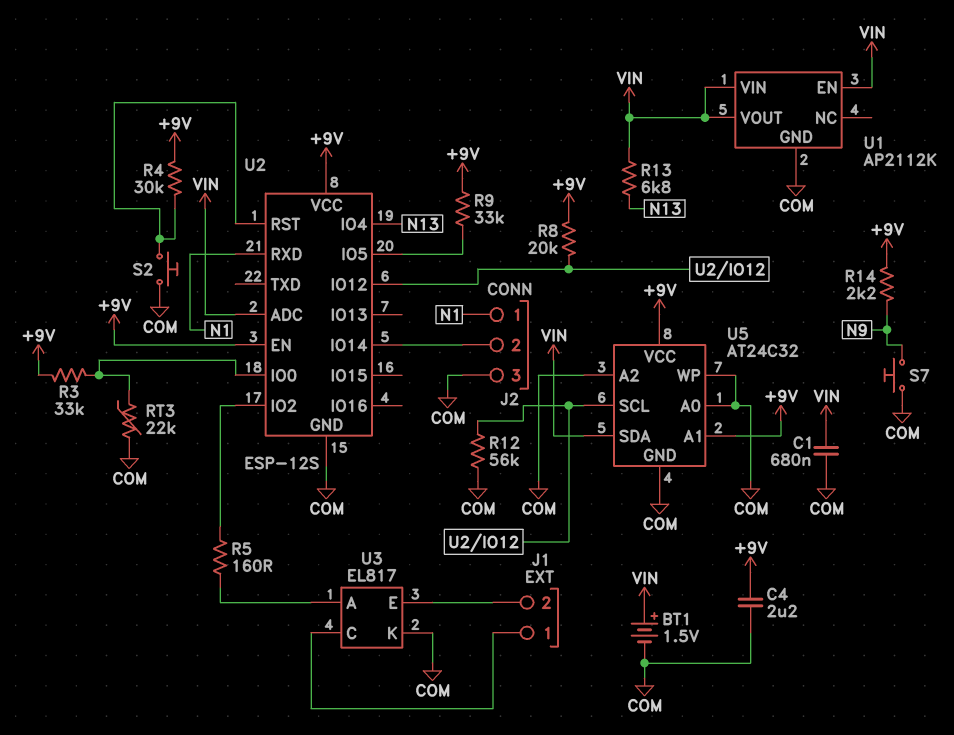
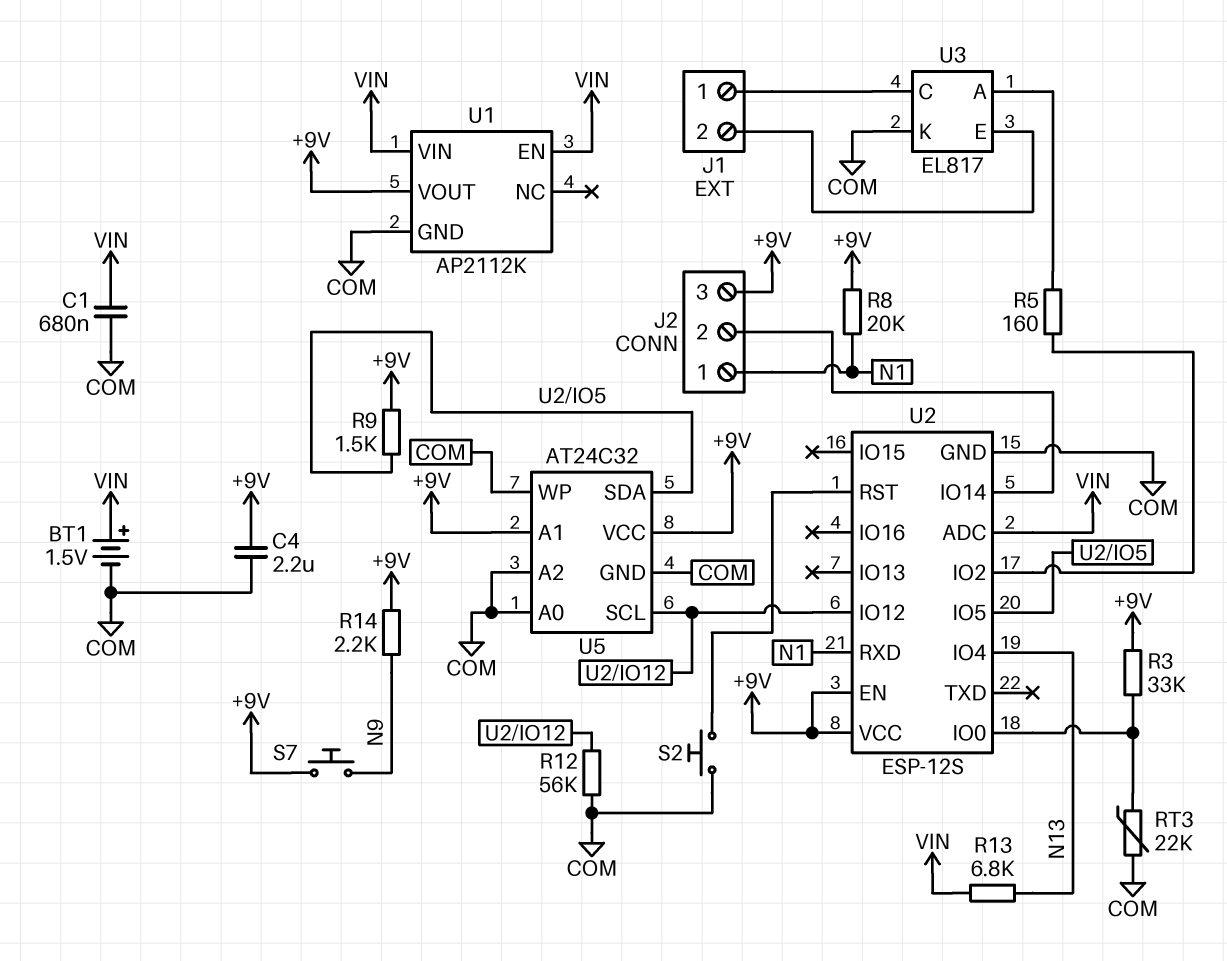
J2 pin 3: COM -> +9V
R4: 30k (+9V, U2/RST) -> none
R8: 20k (+9V, U2/IO12) -> 20k (+9V, N1)
R9: 33k (+9V, U2/IO5) -> 1.5k (+9V, U2/IO5)
S7: button (COM, N9) -> button (+9V, N9)
U1 pin VOUT: VIN -> +9V
U5 pin SDA: VIN -> U2/IO5

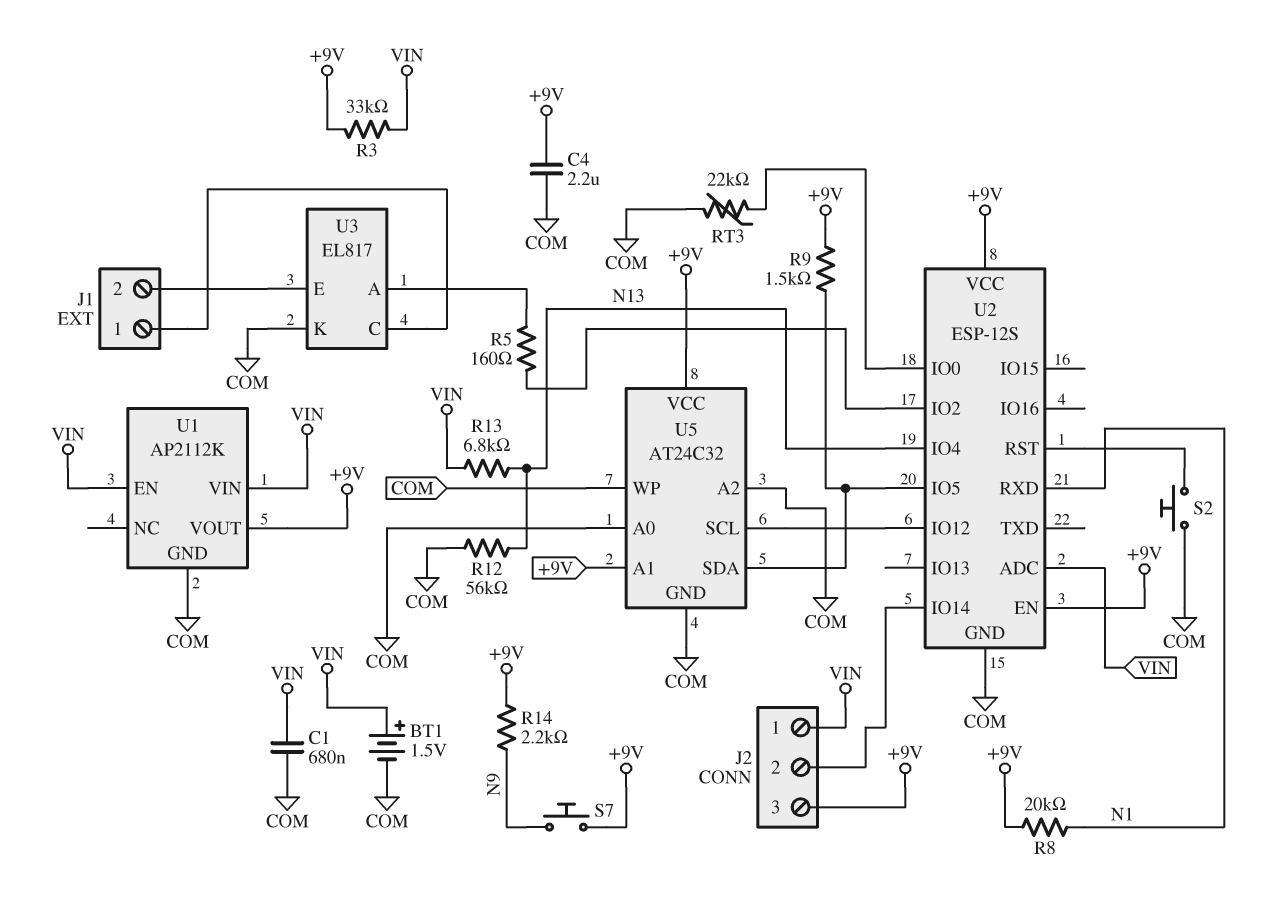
J2 pin 1: N1 -> VIN
R3: 33k (+9V, U2/IO0) -> 33k (+9V, VIN)
R12: 56k (COM, U2/IO12) -> 56k (COM, N13)

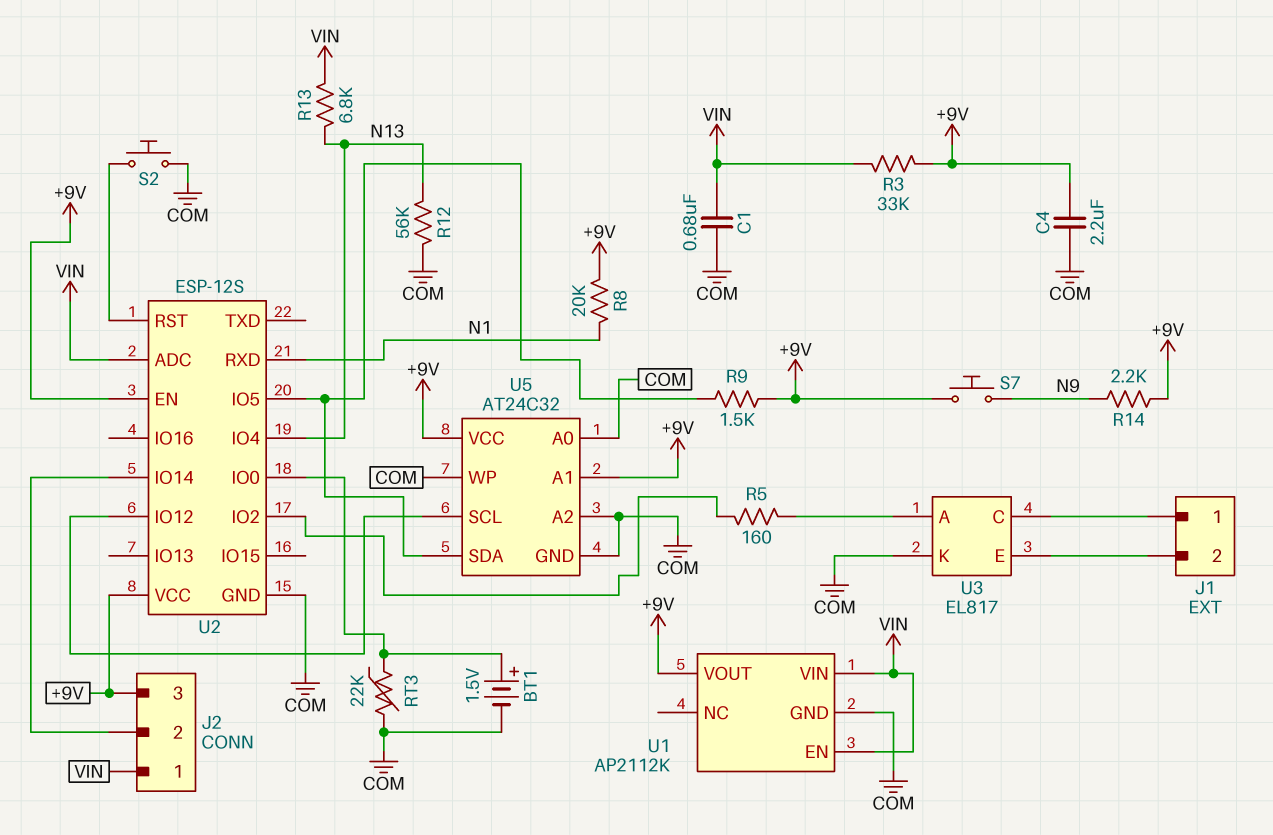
BT1: 1.5V (plus VIN, minus COM) -> 1.5V (plus U2/IO0, minus COM)

